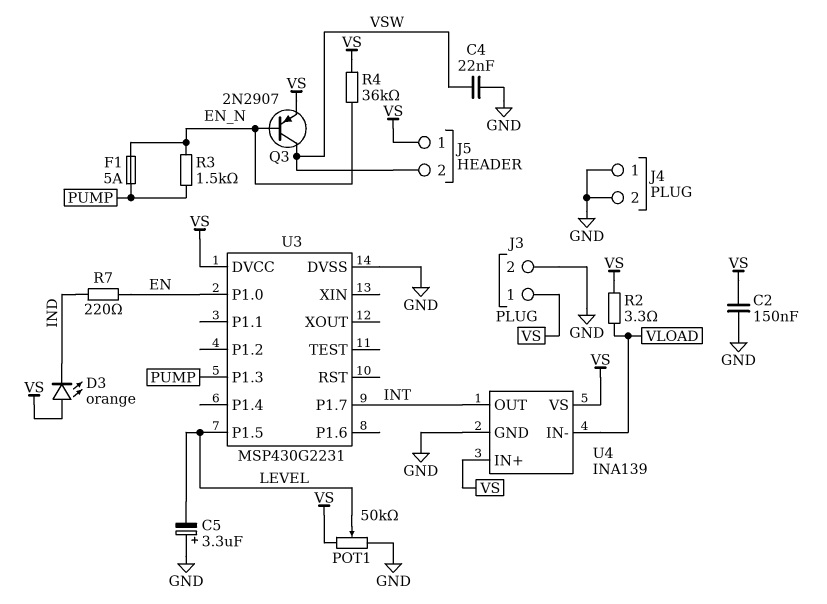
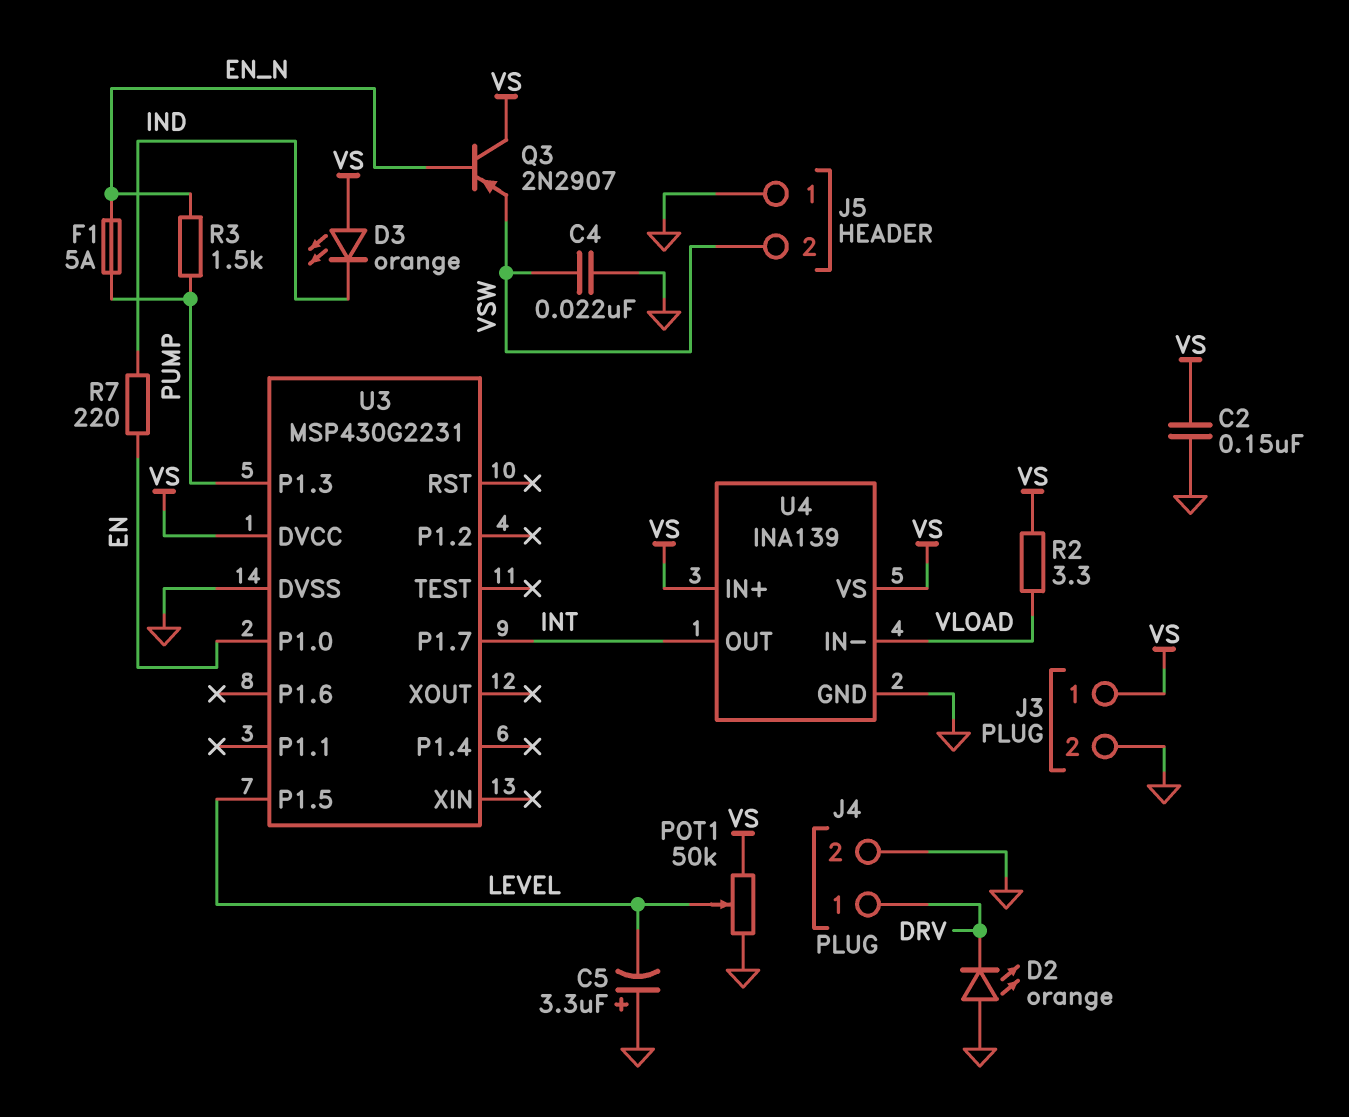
D2: none -> LED orange (A GND, K DRV)
J4 pin 1: GND -> DRV
J5 pin 1: VS -> GND
Q3: PNP 2N2907 (B EN_N, C VSW, E VS) -> PNP 2N2907 (B EN_N, C VS, E VSW)
R4: 36k (EN_N, VS) -> none

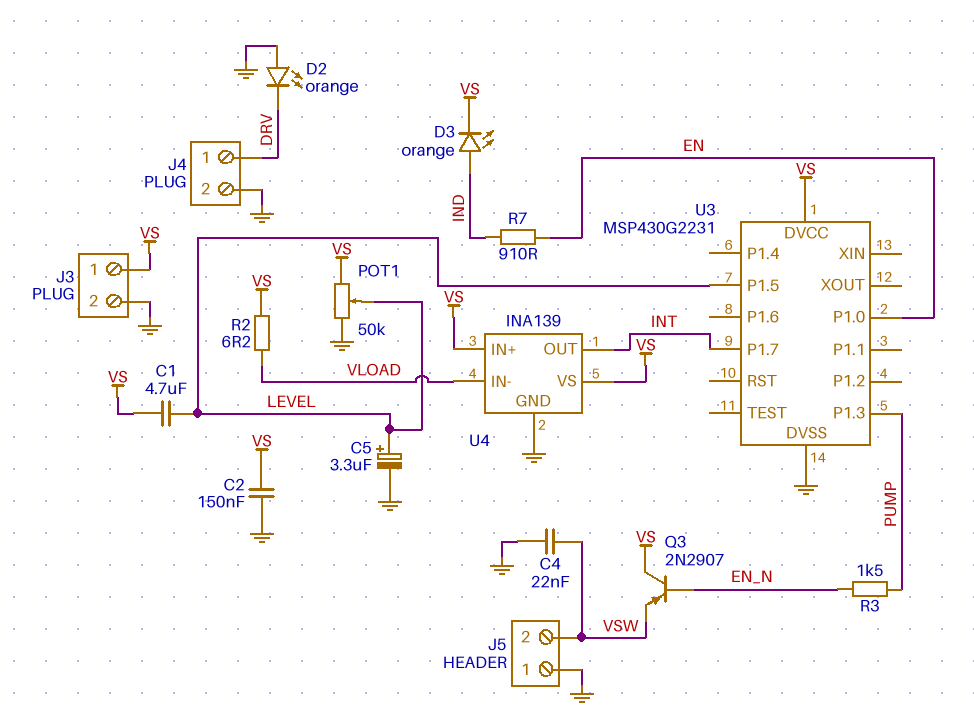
C1: none -> 4.7uF (LEVEL, VS)
C5: 3.3uF (plus GND, minus LEVEL) -> 3.3uF (plus LEVEL, minus GND)
D3: LED orange (A VS, K IND) -> LED orange (A IND, K VS)
F1: 5A (EN_N, PUMP) -> none
R2: 3.3 (VLOAD, VS) -> 6.2 (VLOAD, VS)
R7: 220 (EN, IND) -> 910 (EN, IND)

